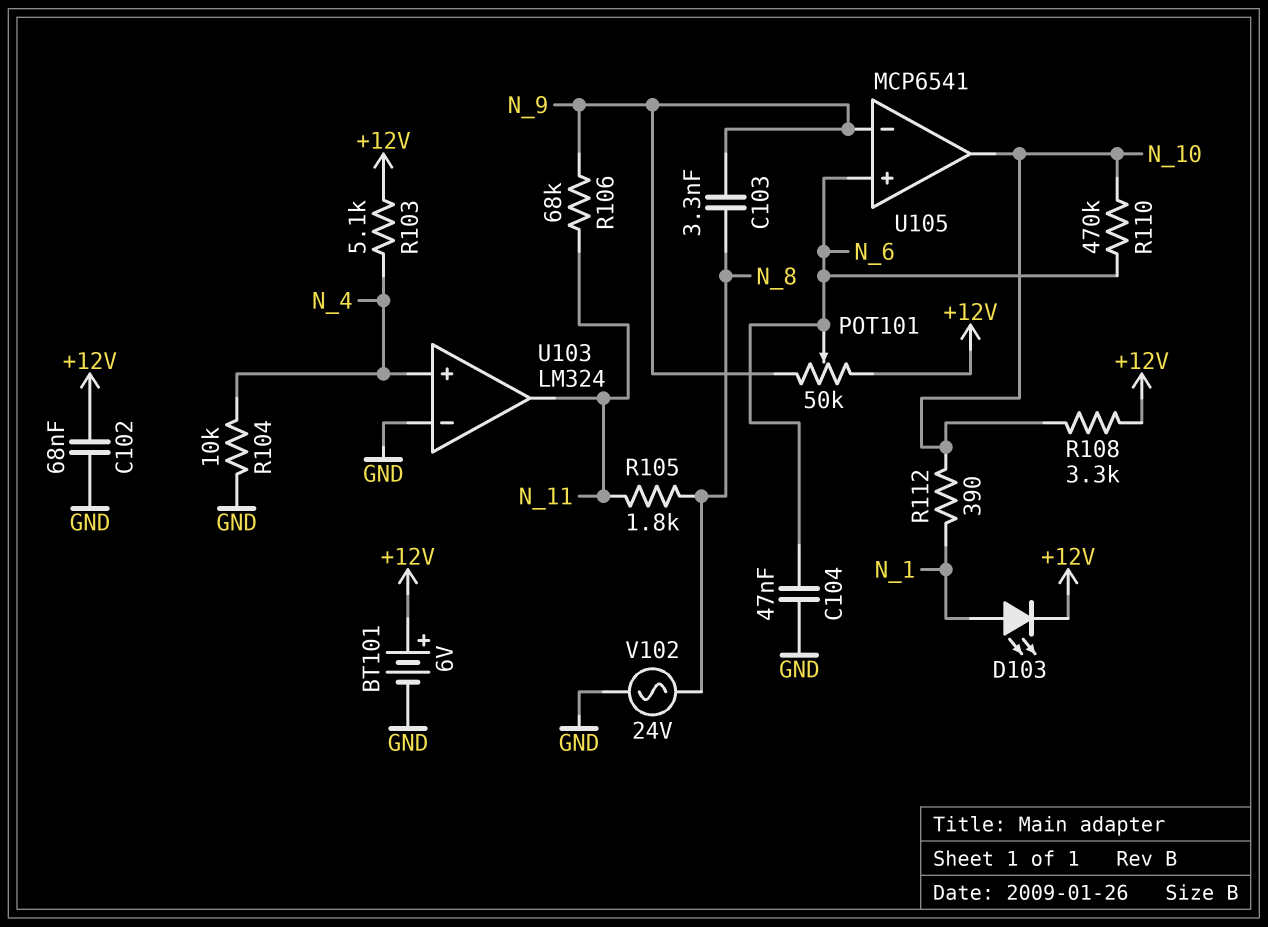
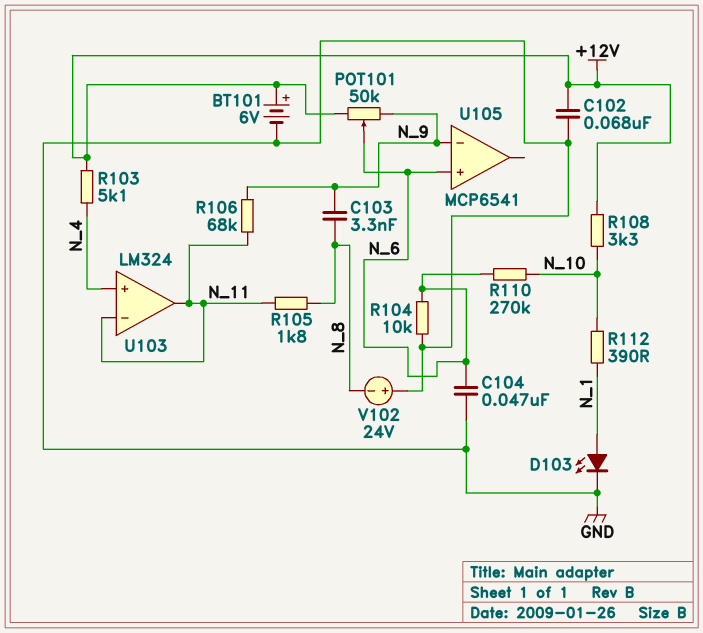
D103: LED (A N_1, K +12V) -> LED (A N_1, K GND)
R104: 10k (GND, N_4) -> 10k (GND, N_6)
R110: 470k (N_6, N_10) -> 270k (N_6, N_10)
U103 pin in-: GND -> N_11
U105 pin out: N_10 -> none
V102: AC 24V (GND, N_8) -> 24V (plus GND, minus N_8)

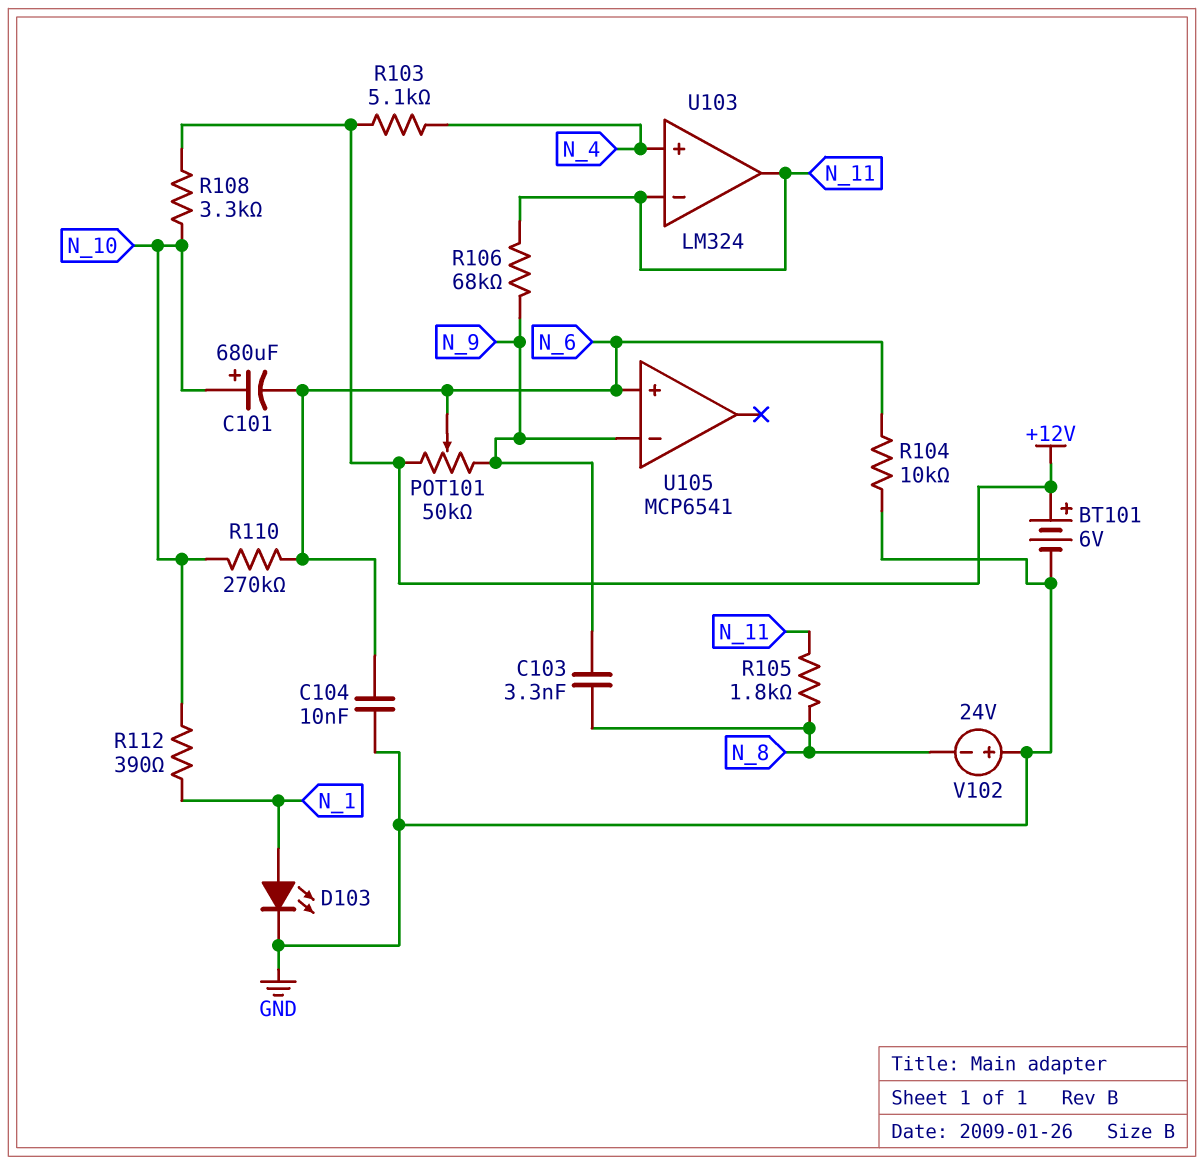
C101: none -> 680uF (plus N_10, minus N_6)
C102: 68nF (+12V, GND) -> none
C104: 47nF (GND, N_6) -> 10nF (GND, N_6)

